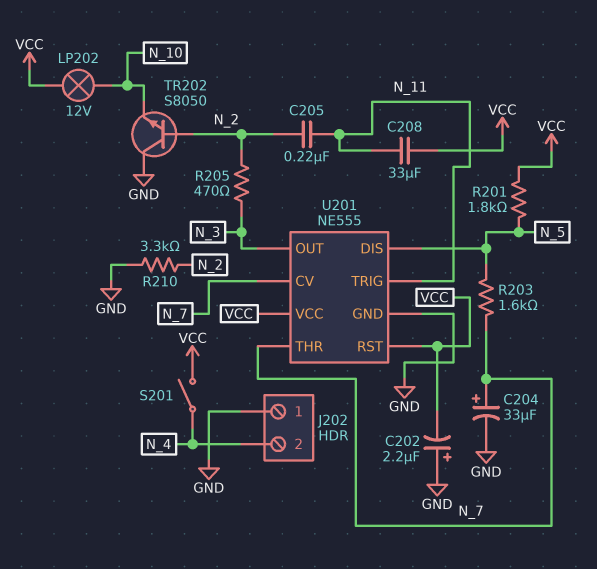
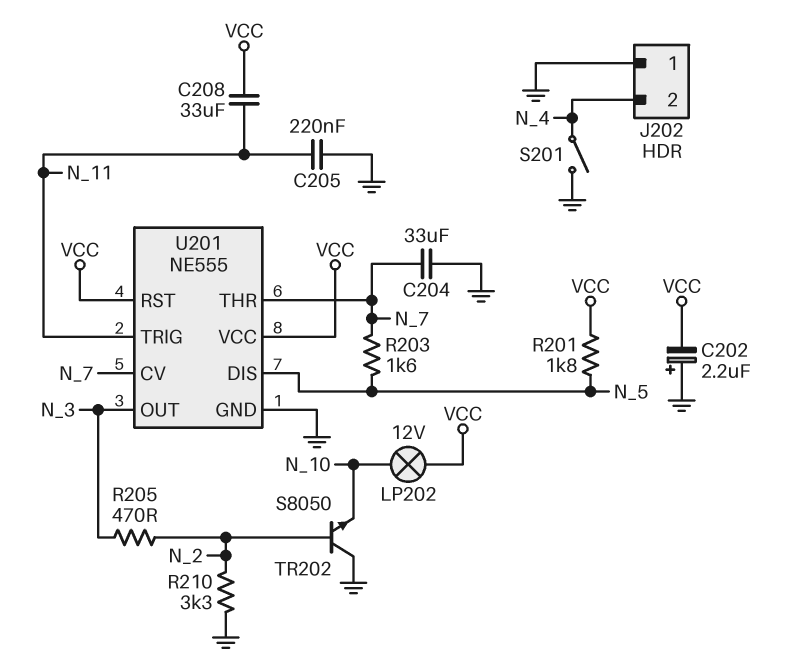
C204: 33uF (plus N_7, minus GND) -> 33uF (GND, N_7)
C205: 220nF (N_2, N_11) -> 220nF (GND, N_11)
S201: switch (N_4, VCC) -> switch (GND, N_4)

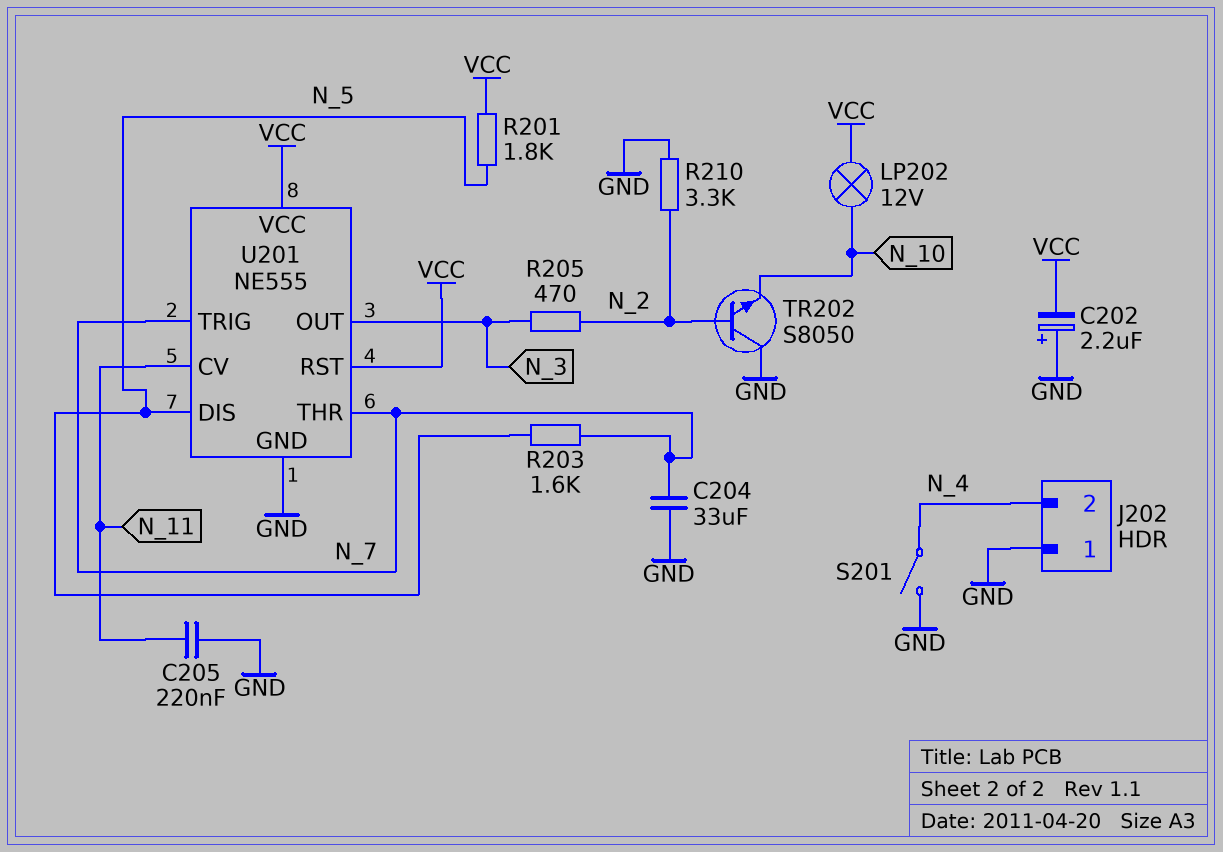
C208: 33uF (N_11, VCC) -> none
U201 pin CV: N_7 -> N_11
U201 pin TRIG: N_11 -> N_7

